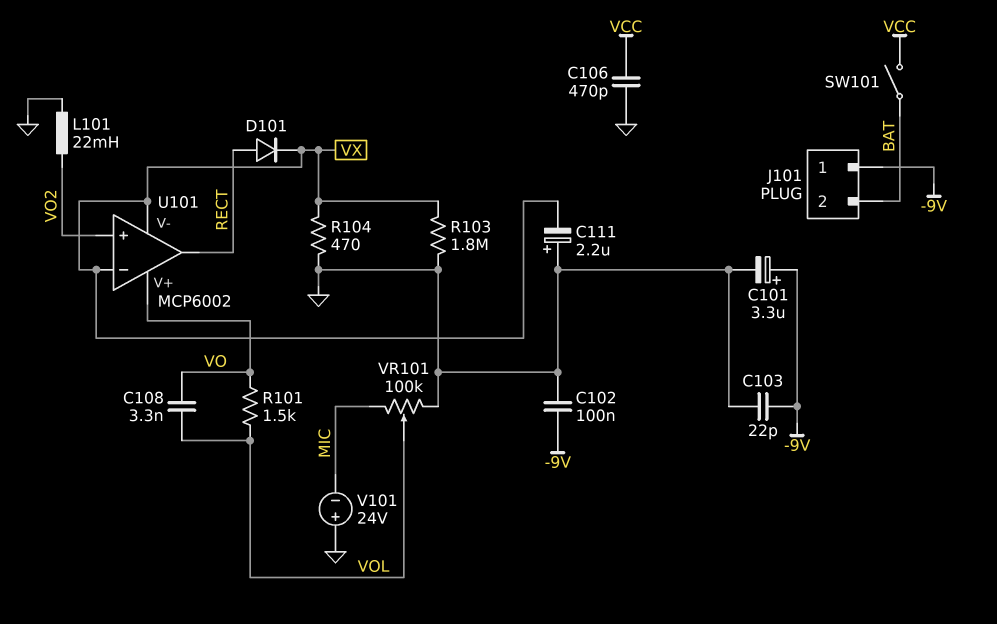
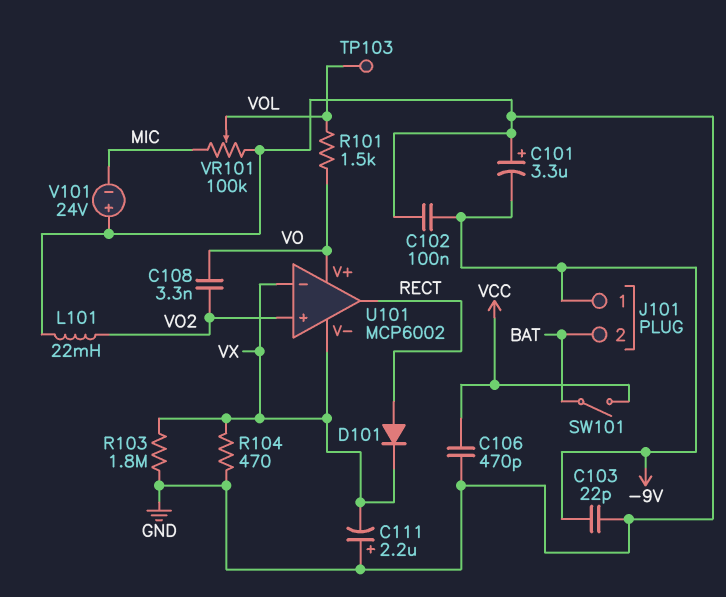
C101: 3.3uF (plus -9V, minus GND) -> 3.3uF (plus GND, minus -9V)
C108: 3.3nF (VO, VOL) -> 3.3nF (VO, VO2)
TP103: none -> test point (VOL)

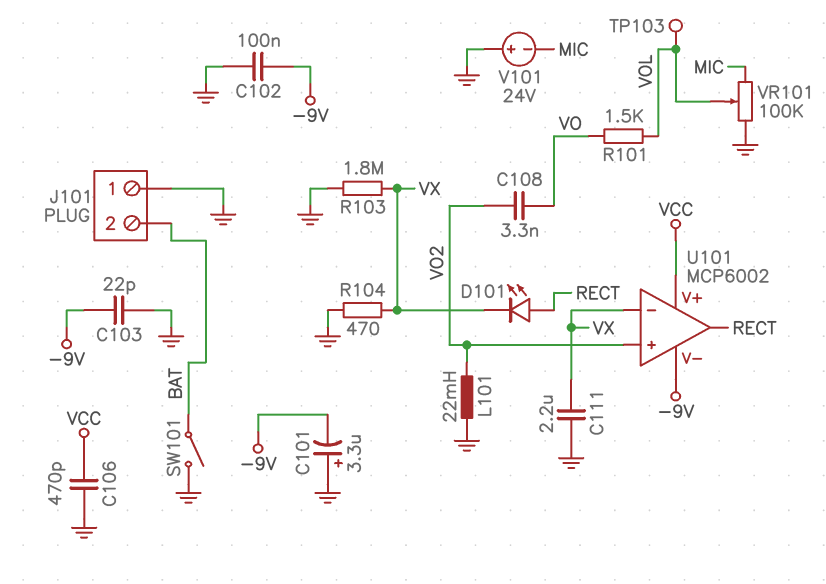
C111: 2.2uF (plus GND, minus VX) -> 2.2uF (GND, VX)
D101: diode (A RECT, K VX) -> LED (A RECT, K VX)
J101 pin 1: -9V -> GND
SW101: switch (BAT, VCC) -> switch (BAT, GND)
U101 pin V+: VO -> VCC
U101 pin V-: VX -> -9V

